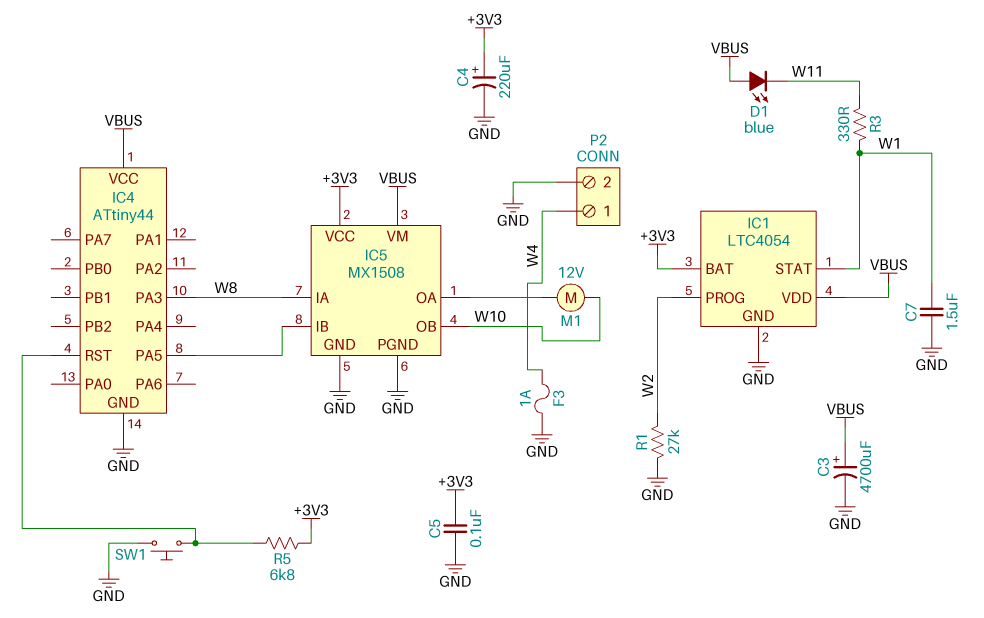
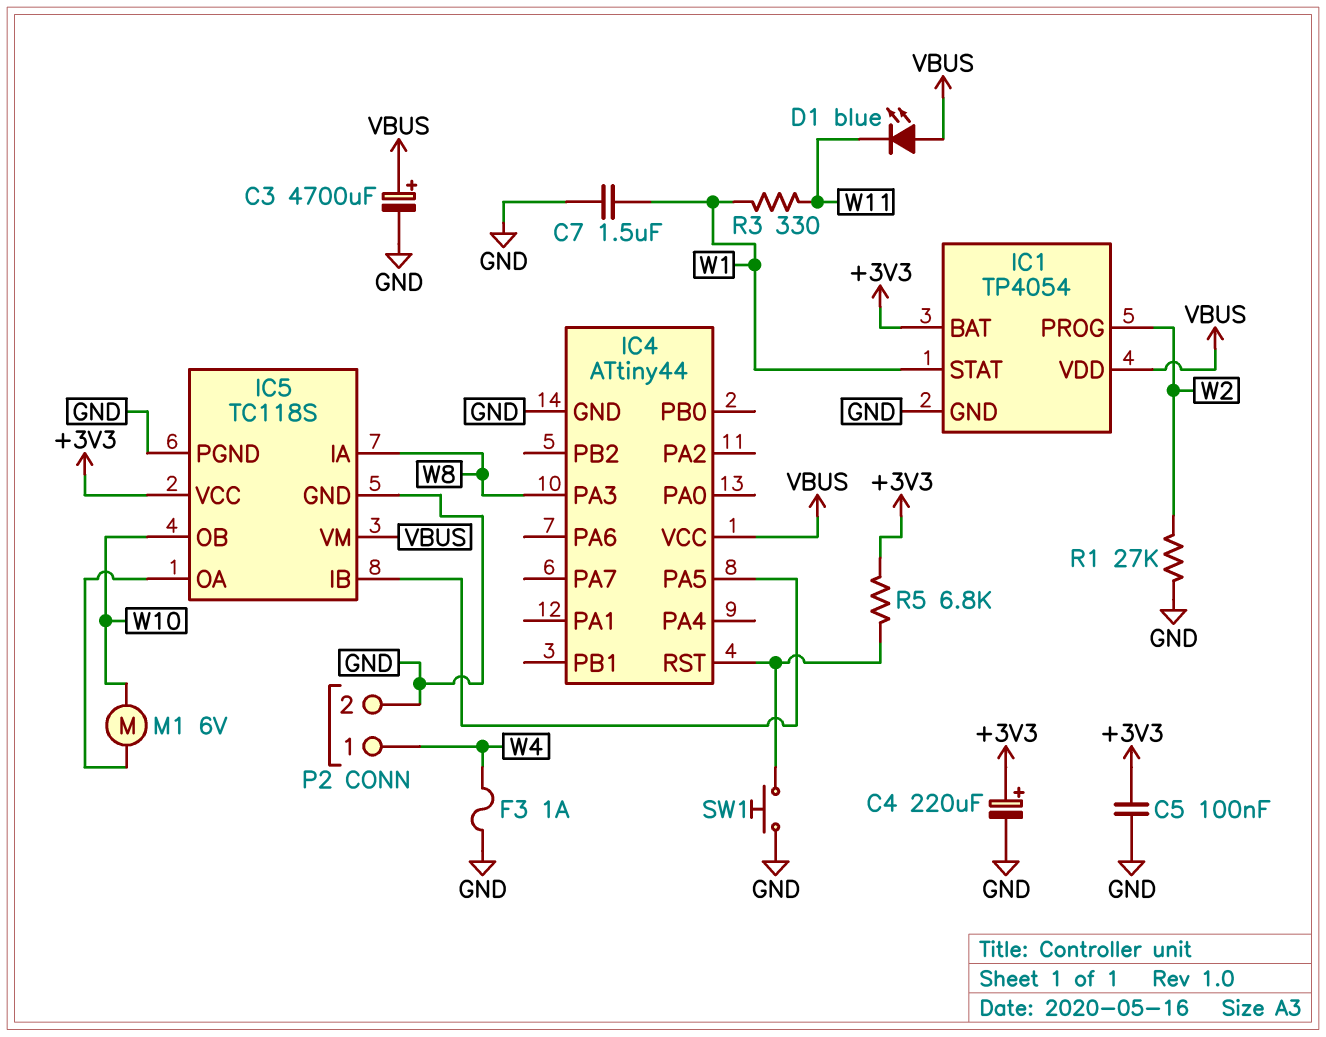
IC1: LTC4054 -> TP4054
IC5: MX1508 -> TC118S
M1: motor 12V (IC5/OA, W10) -> motor 6V (IC5/OA, W10)

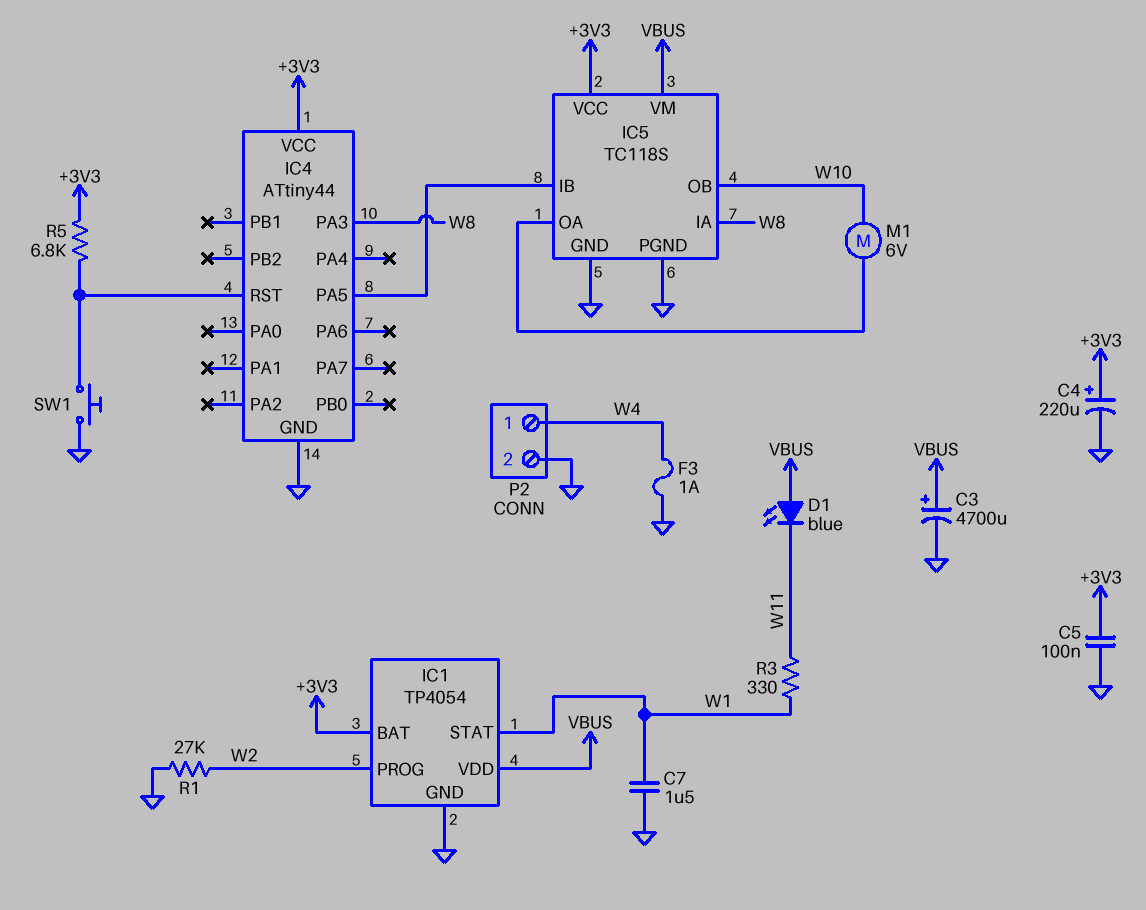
IC4 pin VCC: VBUS -> +3V3

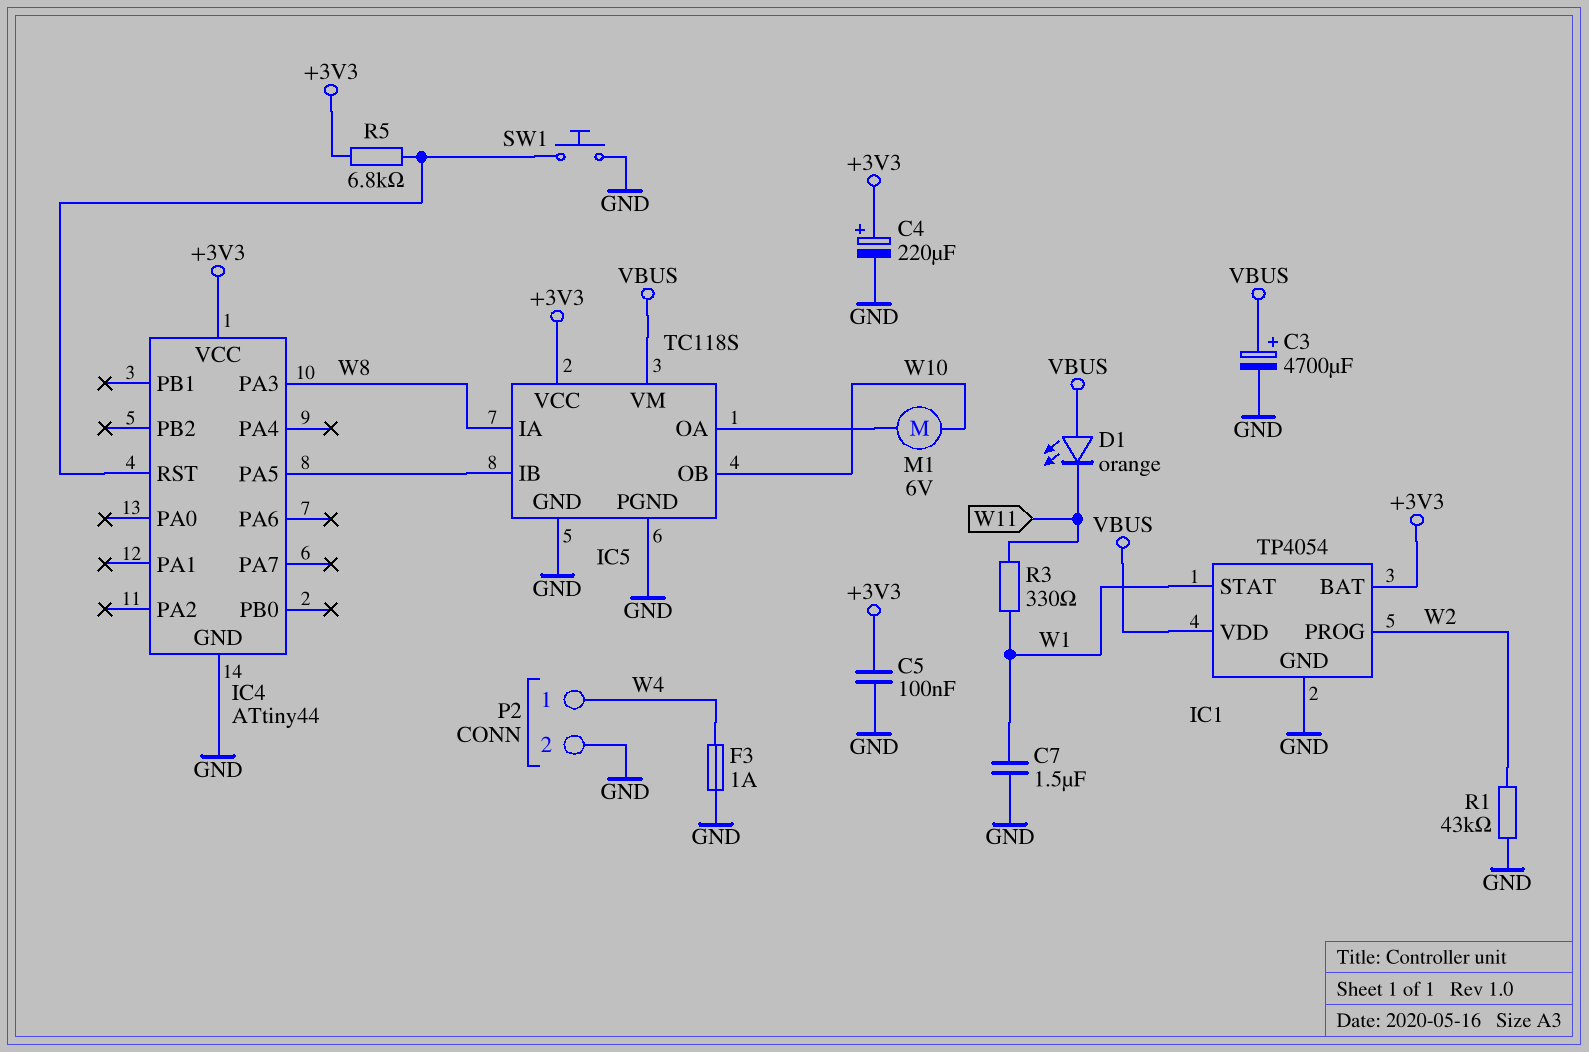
D1: LED blue (A VBUS, K W11) -> LED orange (A VBUS, K W11)
R1: 27k (GND, W2) -> 43k (GND, W2)

